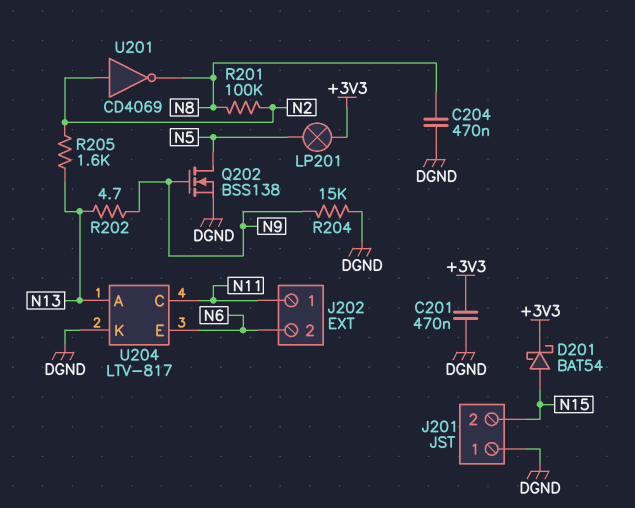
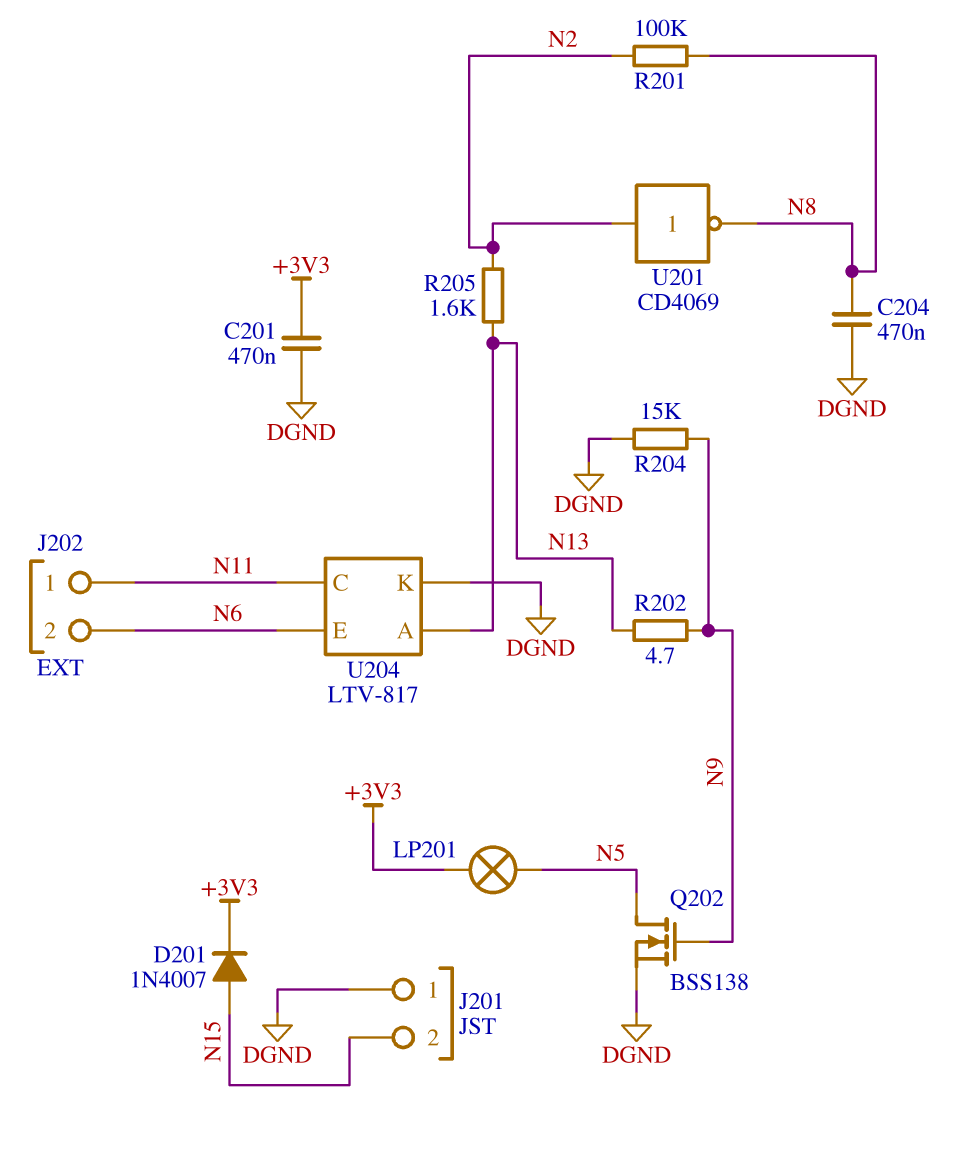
D201: schottky BAT54 (A N15, K +3V3) -> diode 1N4007 (A N15, K +3V3)

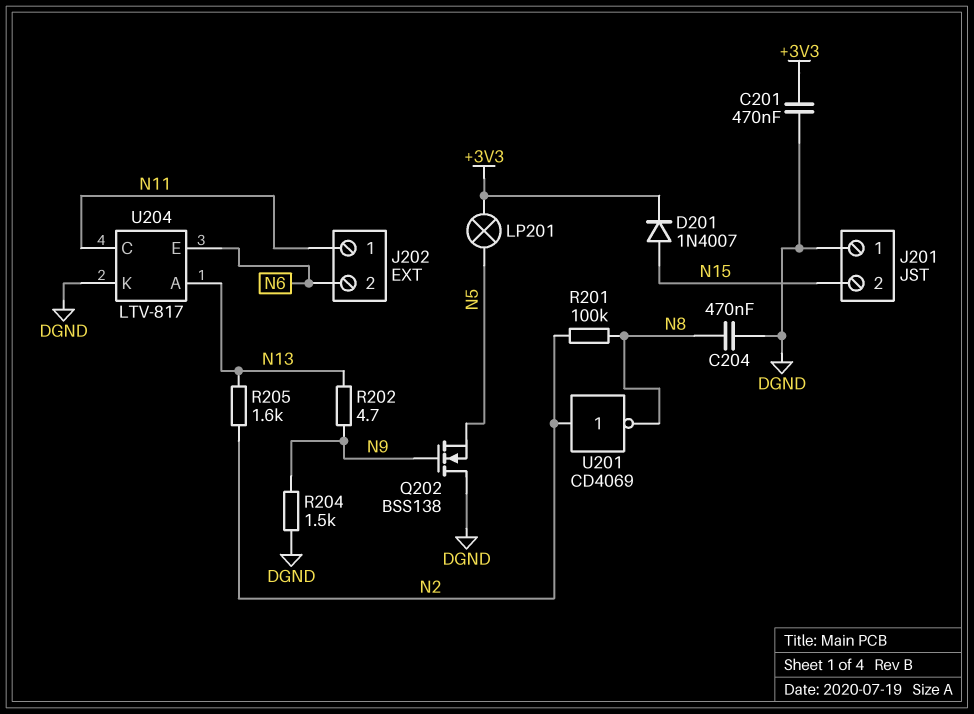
Q202: NMOS BSS138 (G N9, D N5, S DGND) -> NMOS BSS138 (G N9, D DGND, S N5)
R204: 15k (DGND, N9) -> 1.5k (DGND, N9)

